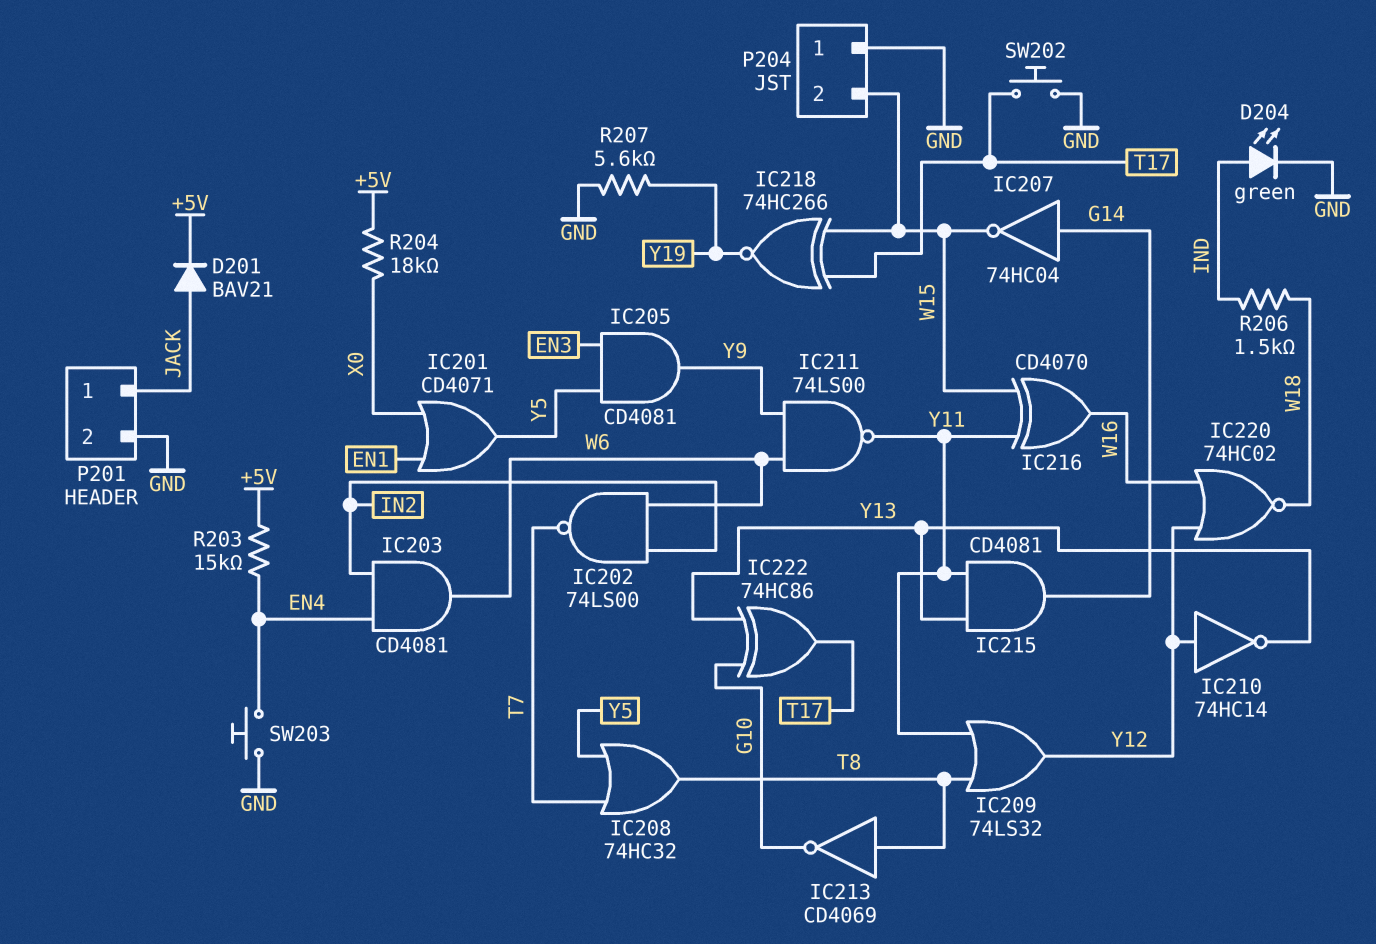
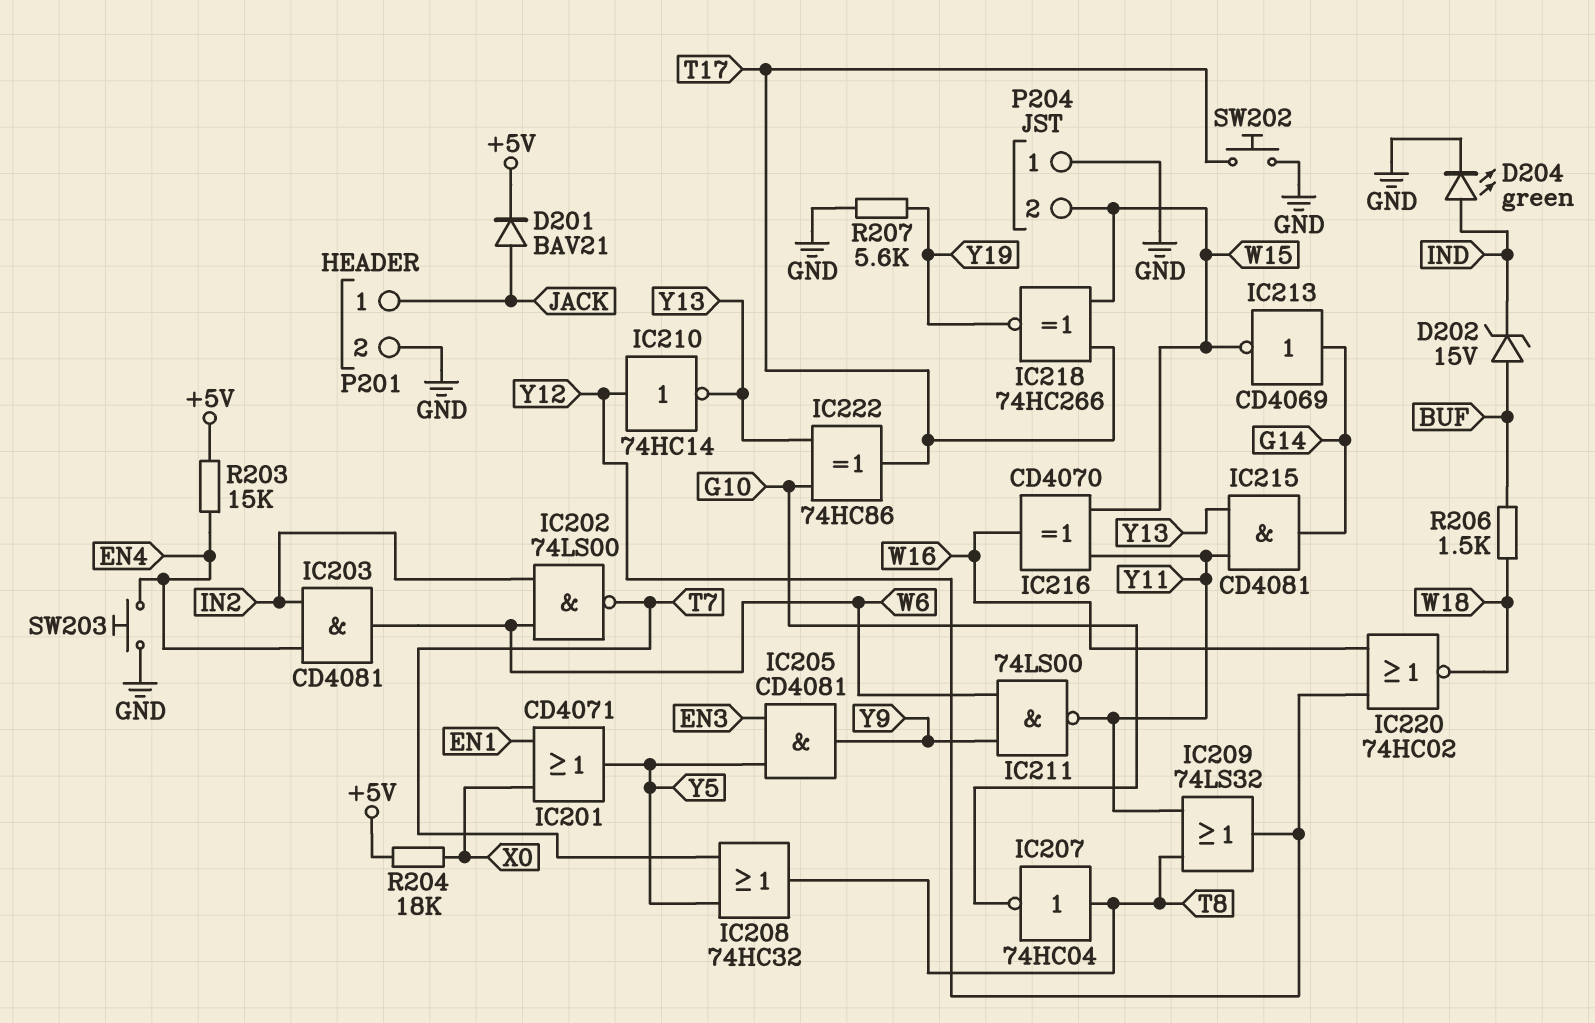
D202: none -> zener 15V (A BUF, K IND)
IC207: NOT 74HC04 (in G14, out W15) -> NOT 74HC04 (in T8, out G10)
IC213: NOT CD4069 (in T8, out G10) -> NOT CD4069 (in G14, out W15)
R206: 1.5k (IND, W18) -> 1.5k (BUF, W18)

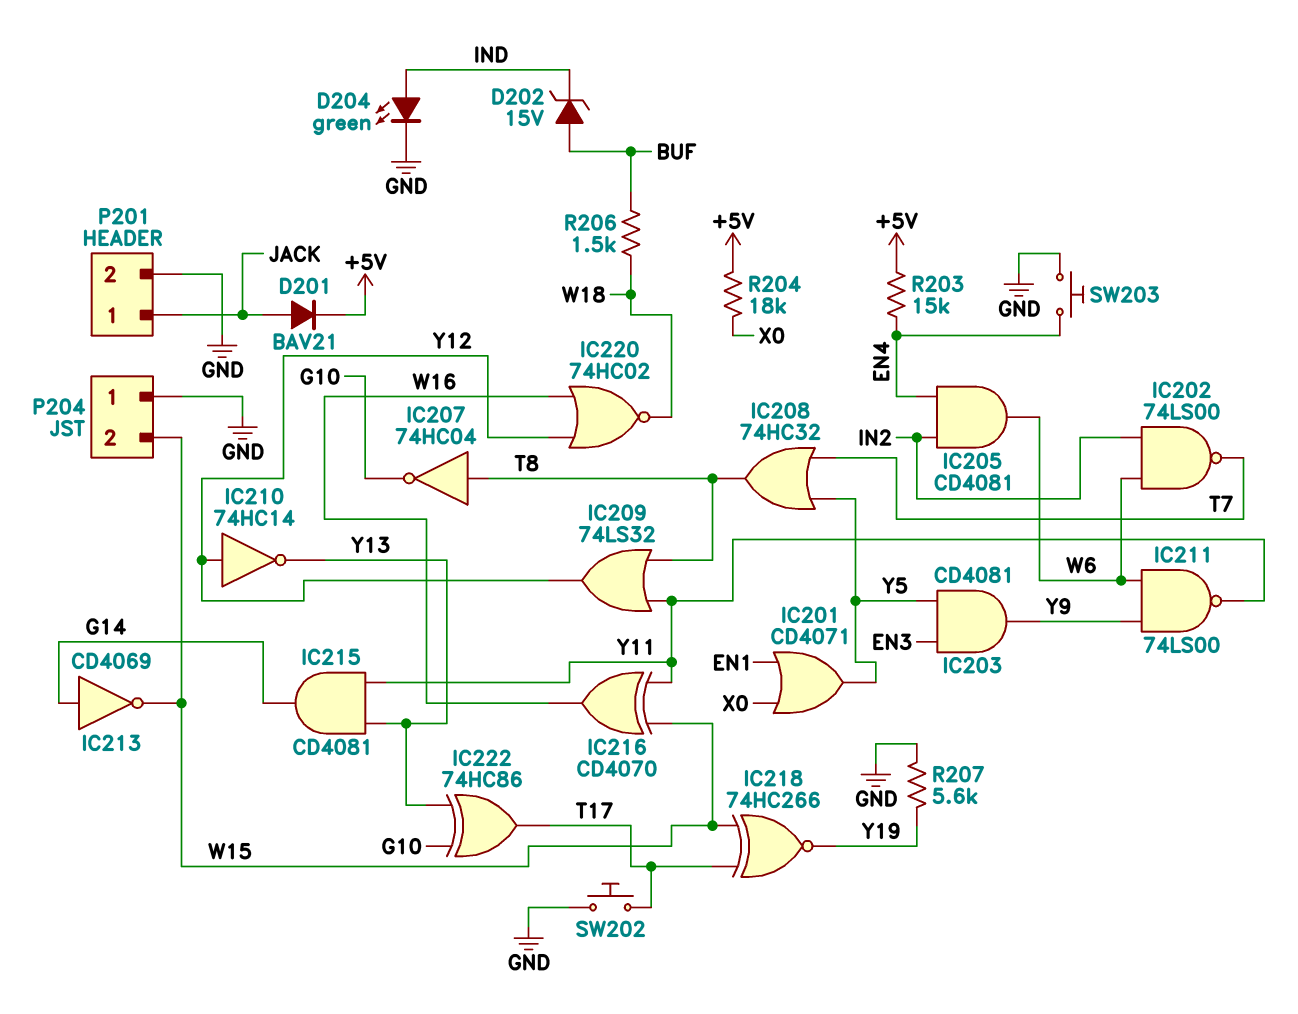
IC203: AND CD4081 (in EN4, in IN2, out W6) -> AND CD4081 (in EN3, in Y5, out Y9)
IC205: AND CD4081 (in EN3, in Y5, out Y9) -> AND CD4081 (in EN4, in IN2, out W6)

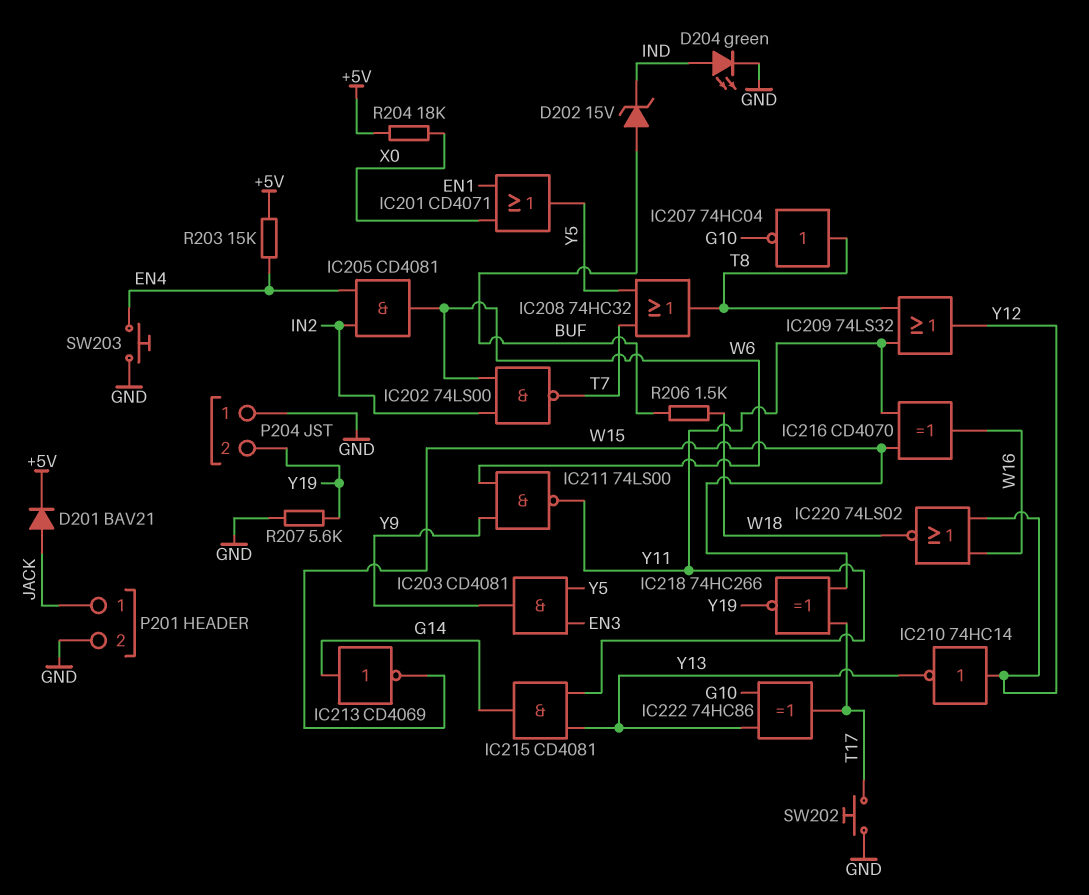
IC220: NOR 74HC02 (in W16, in Y12, out W18) -> NOR 74LS02 (in W16, in Y12, out W18)
P204 pin 2: W15 -> Y19

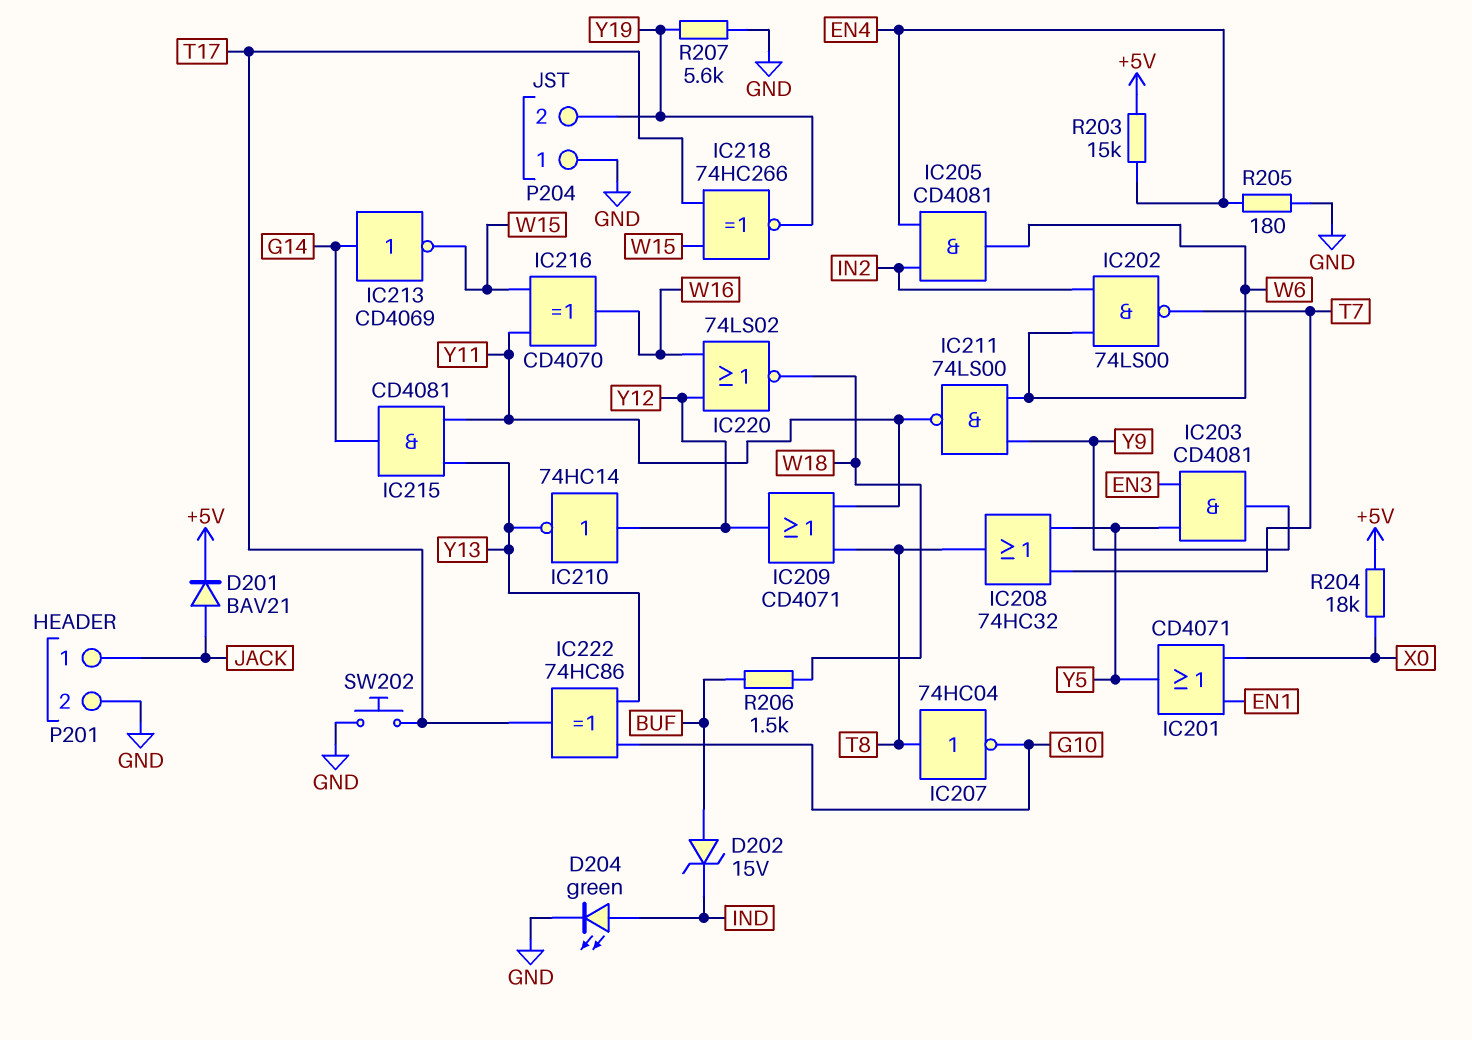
IC209: OR 74LS32 (in T8, in Y11, out Y12) -> OR CD4071 (in T8, in Y11, out Y12)
R205: none -> 180 (EN4, GND)
SW203: button (EN4, GND) -> none

